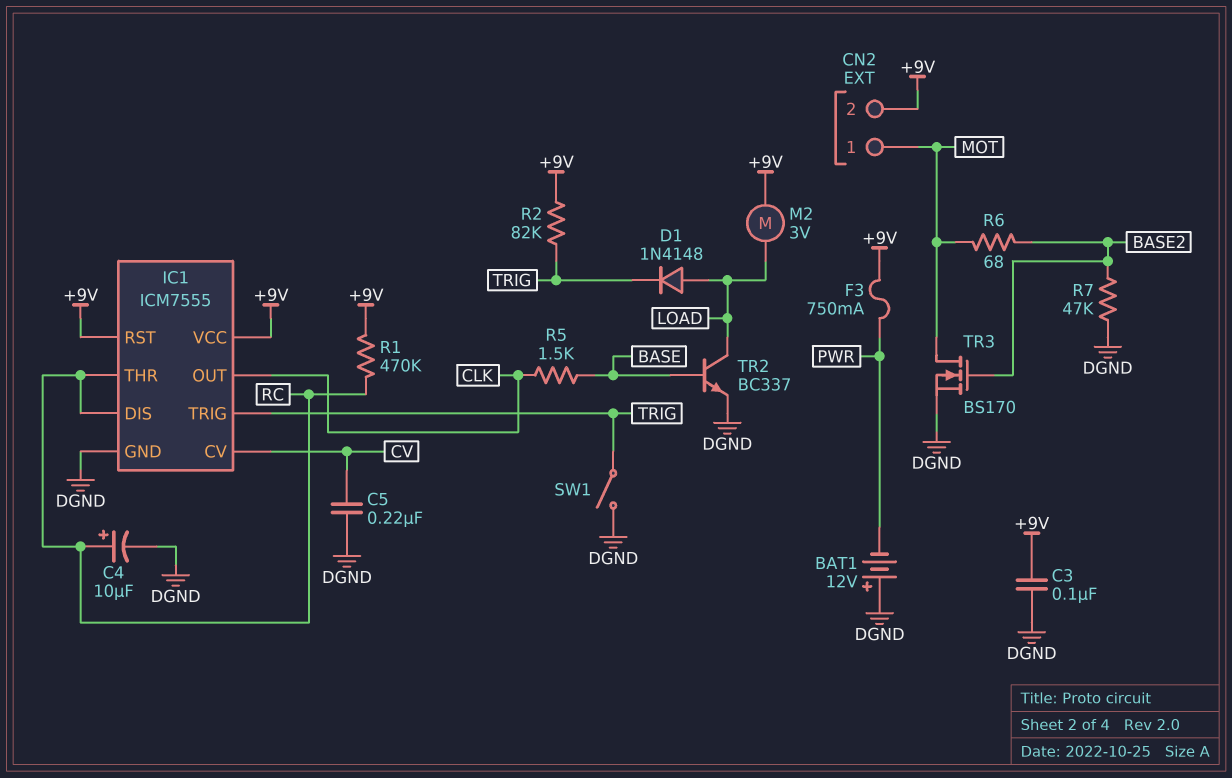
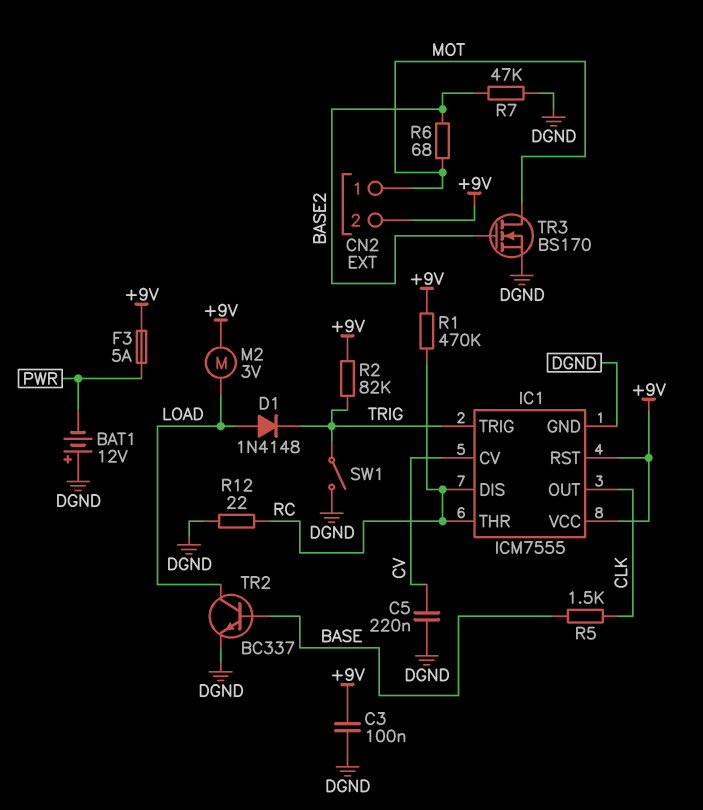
C4: 10uF (plus RC, minus DGND) -> none
F3: 750mA (+9V, PWR) -> 5A (+9V, PWR)
R12: none -> 22 (DGND, RC)

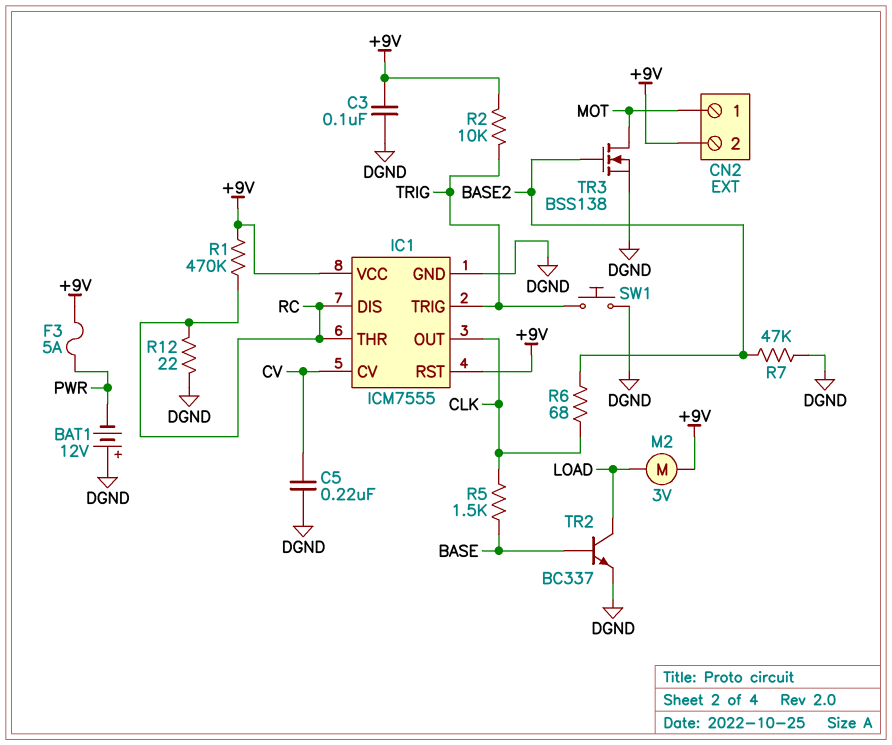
D1: diode 1N4148 (A LOAD, K TRIG) -> none
R2: 82k (+9V, TRIG) -> 10k (+9V, TRIG)
R6: 68 (BASE2, MOT) -> 68 (BASE2, CLK)
SW1: switch (DGND, TRIG) -> button (DGND, TRIG)
TR3: NMOS BS170 (G BASE2, D MOT, S DGND) -> NMOS BSS138 (G BASE2, D MOT, S DGND)

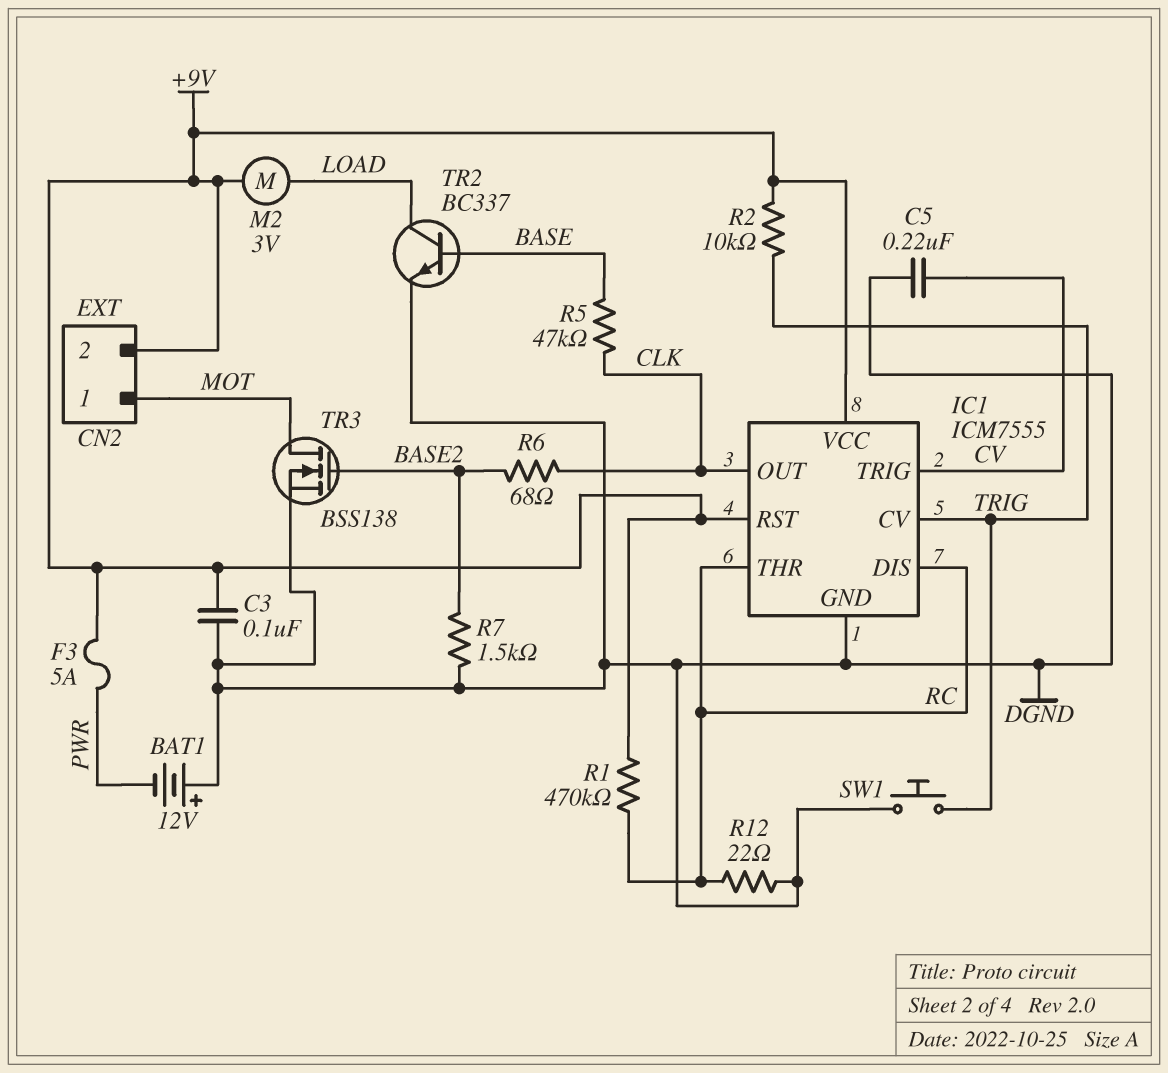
IC1 pin CV: CV -> TRIG
IC1 pin TRIG: TRIG -> CV
R5: 1.5k (BASE, CLK) -> 47k (BASE, CLK)
R7: 47k (BASE2, DGND) -> 1.5k (BASE2, DGND)

